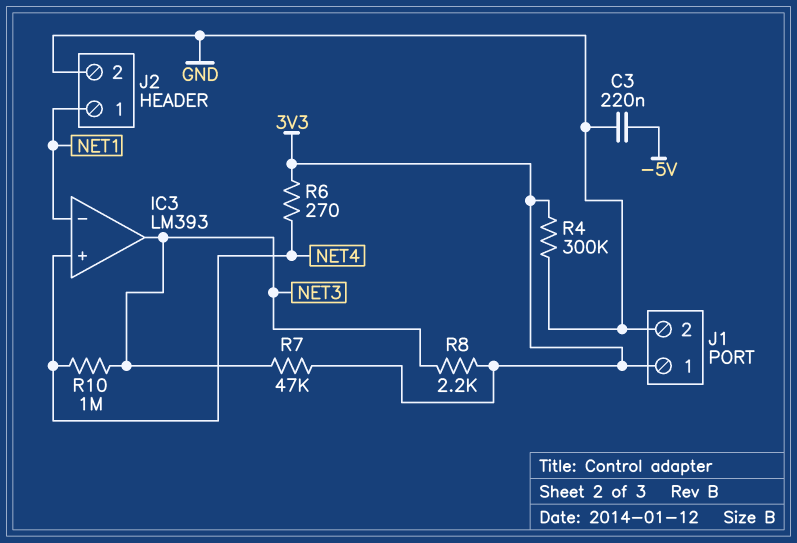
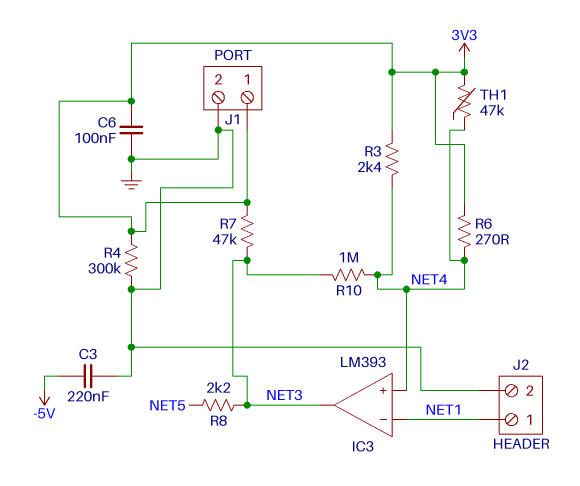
C6: none -> 100nF (3V3, GND)
R3: none -> 2.4k (3V3, NET4)
R8: 2.2k (3V3, NET3) -> 2.2k (NET3, NET5)
TH1: none -> 47k (3V3, NET4)

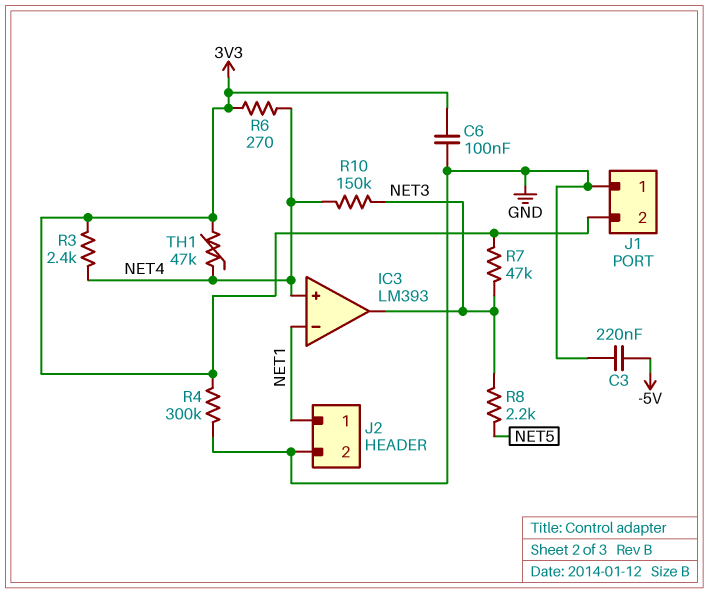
J1 pin 1: 3V3 -> GND
J1 pin 2: GND -> 3V3
R10: 1M (NET3, NET4) -> 150k (NET3, NET4)

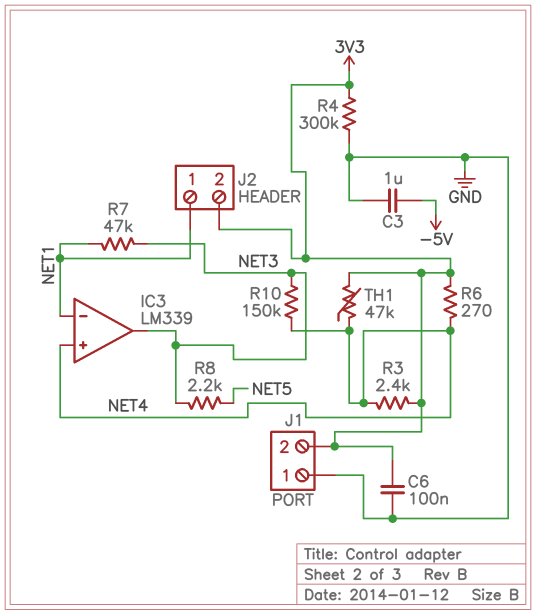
C3: 220nF (-5V, GND) -> 1uF (-5V, GND)
IC3: LM393 -> LM339
J2 pin 2: GND -> 3V3
R7: 47k (3V3, NET3) -> 47k (NET1, NET3)

